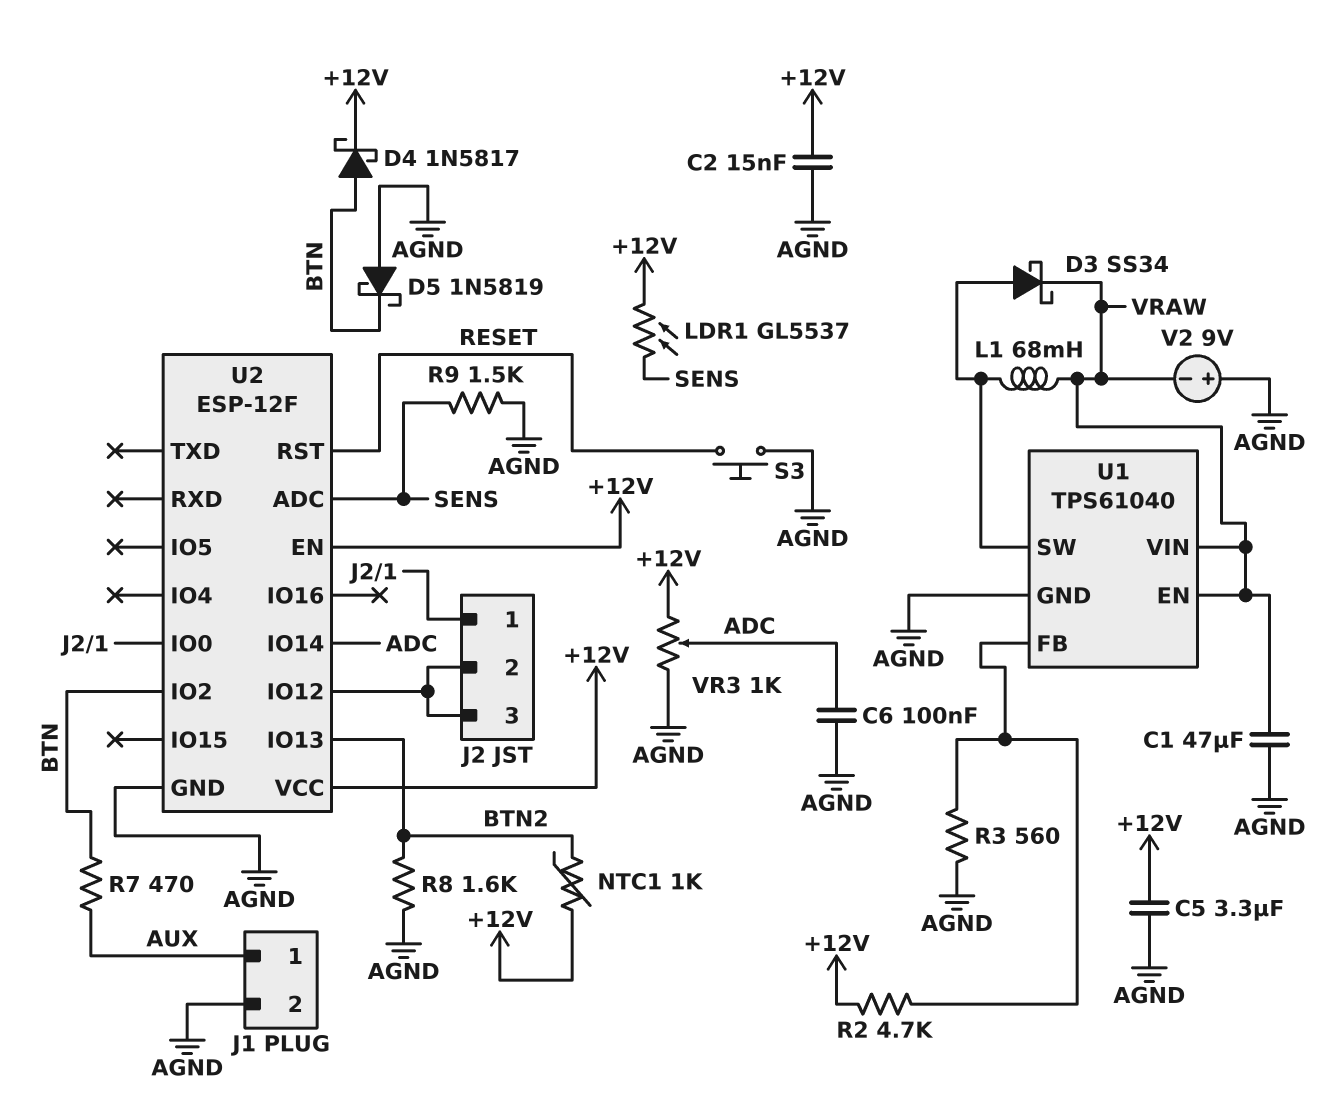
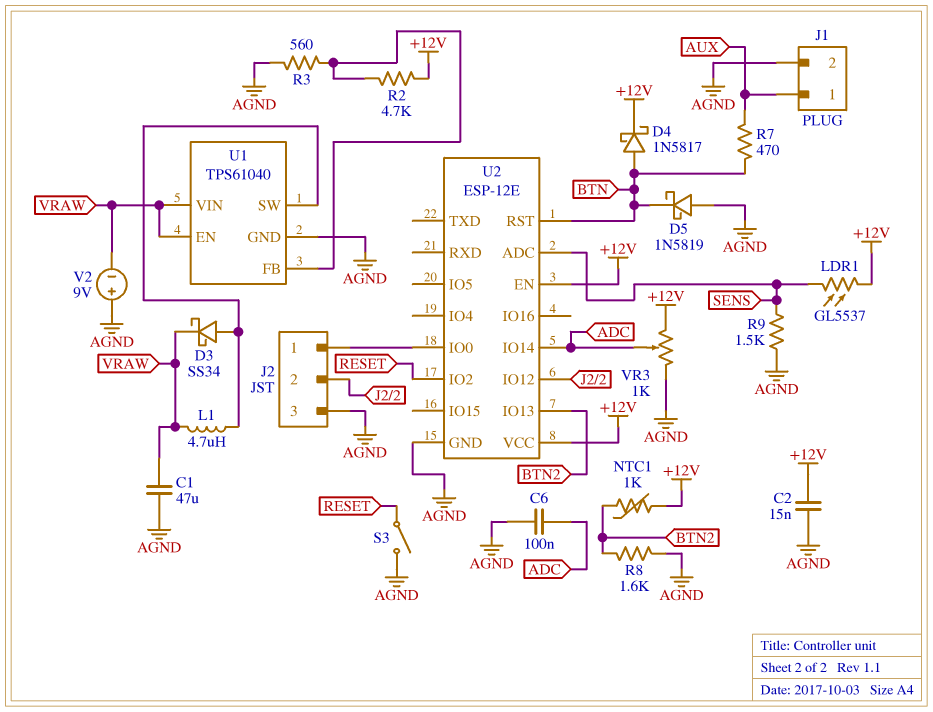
C5: 3.3uF (+12V, AGND) -> none
J2 pin 3: J2/2 -> AGND
L1: 68mH (U1/SW, VRAW) -> 4.7uH (U1/SW, VRAW)
S3: button (AGND, RESET) -> switch (AGND, RESET)
U2: ESP-12F -> ESP-12E
U2 pin IO2: BTN -> RESET
U2 pin RST: RESET -> BTN

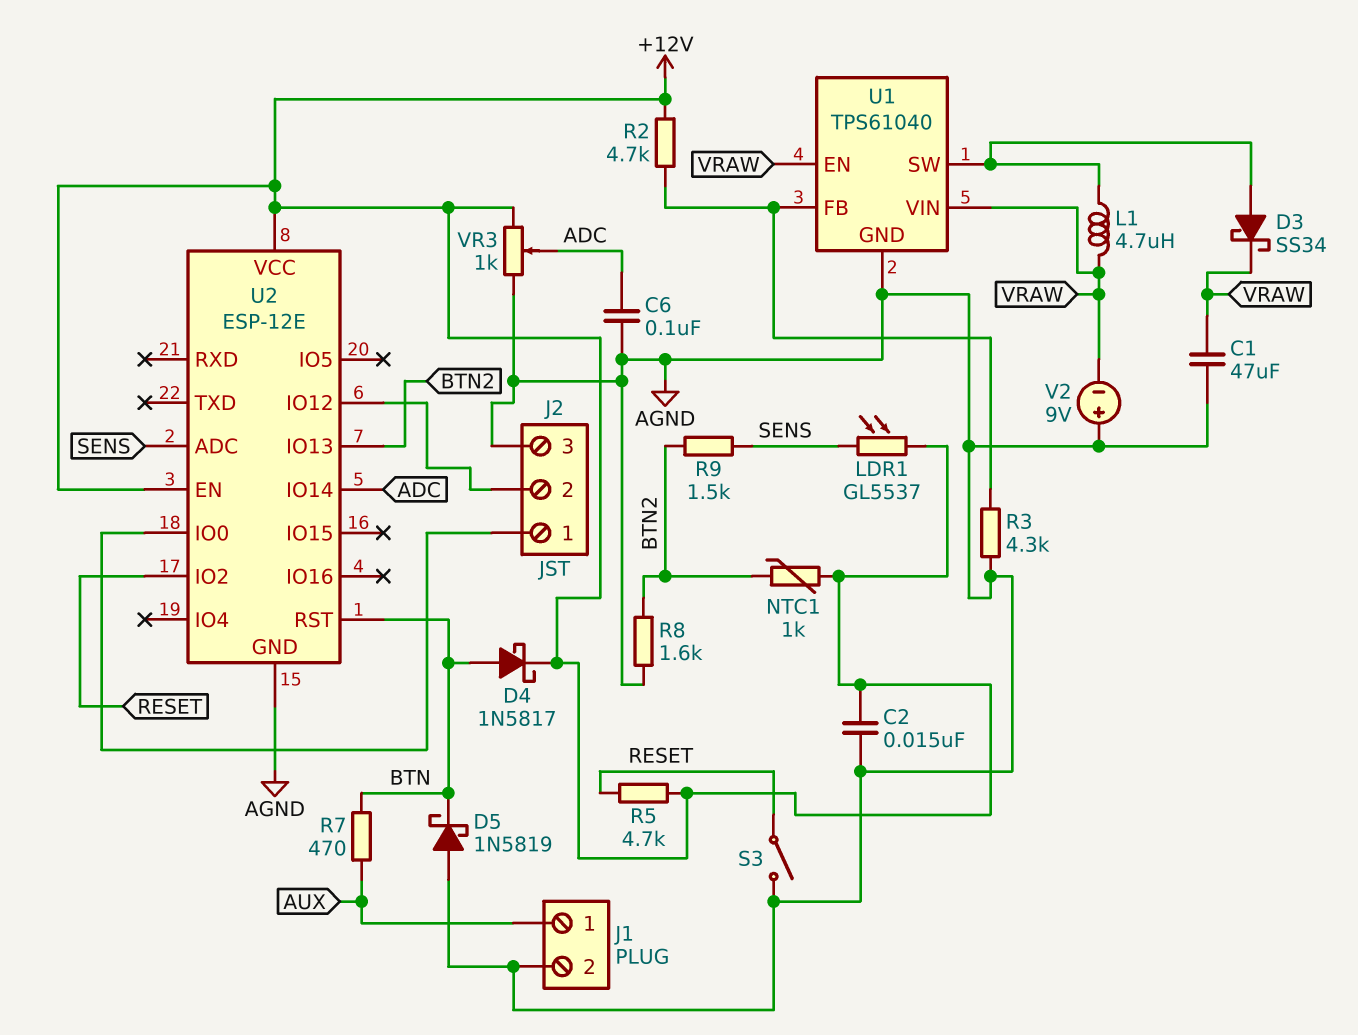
R3: 560 (AGND, U1/FB) -> 4.3k (AGND, U1/FB)
R5: none -> 4.7k (+12V, RESET)
R9: 1.5k (AGND, SENS) -> 1.5k (BTN2, SENS)

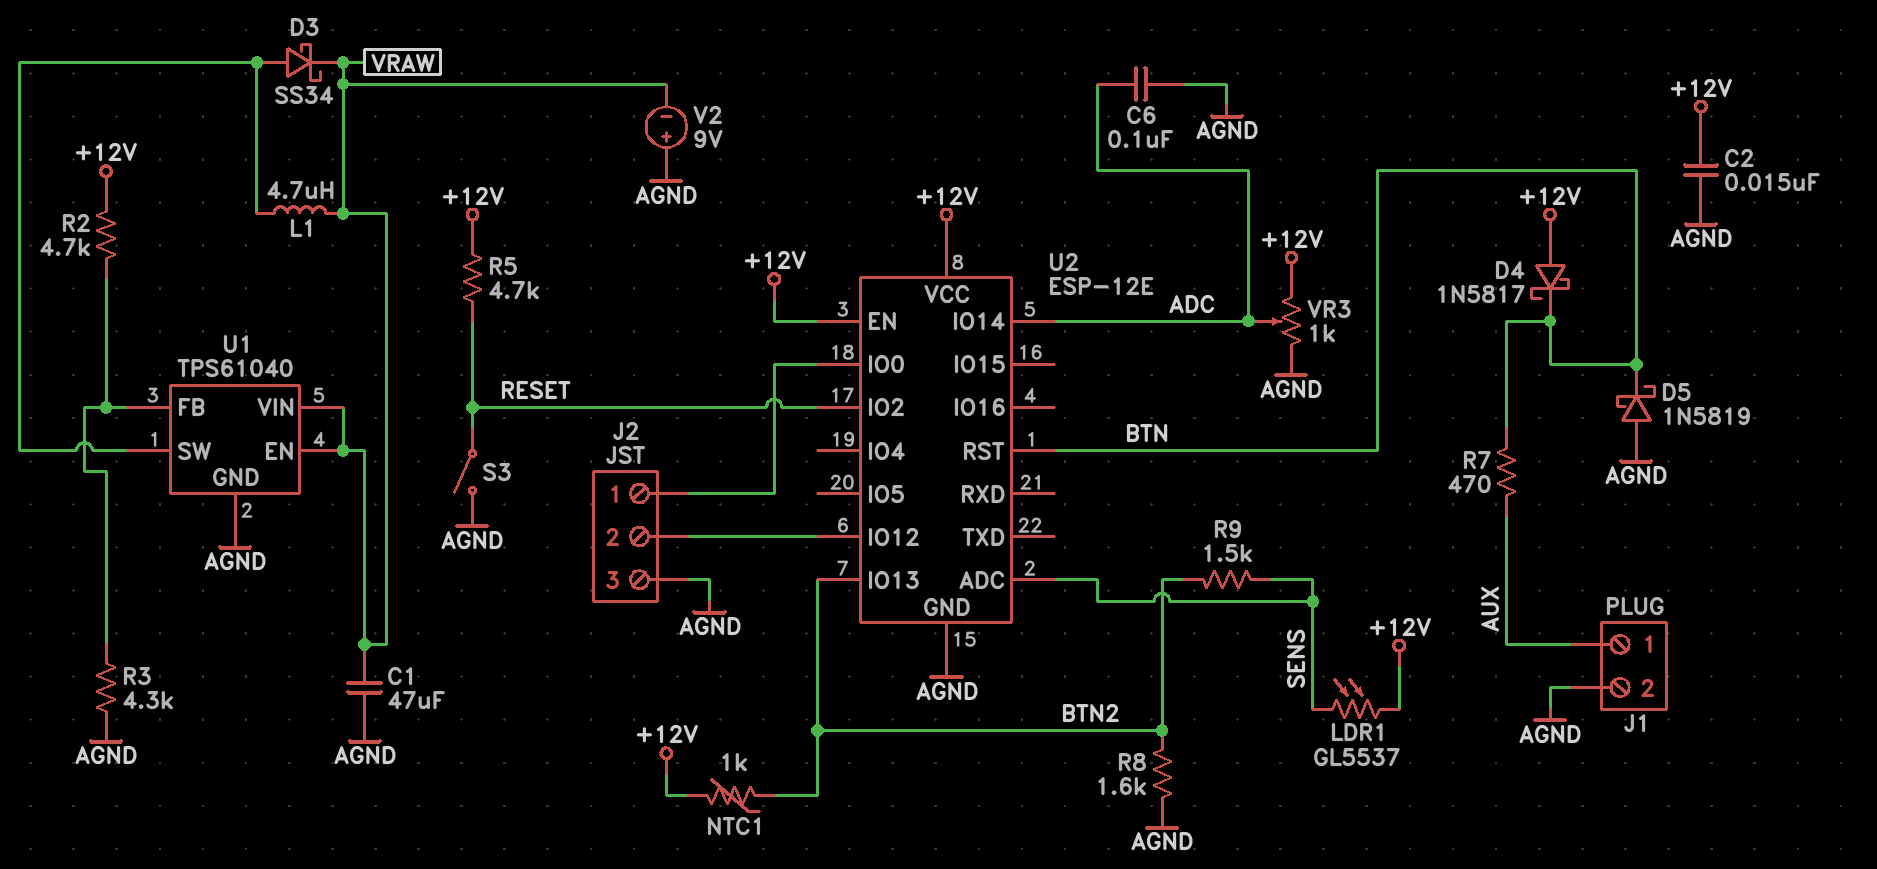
D4: schottky 1N5817 (A BTN, K +12V) -> schottky 1N5817 (A +12V, K BTN)

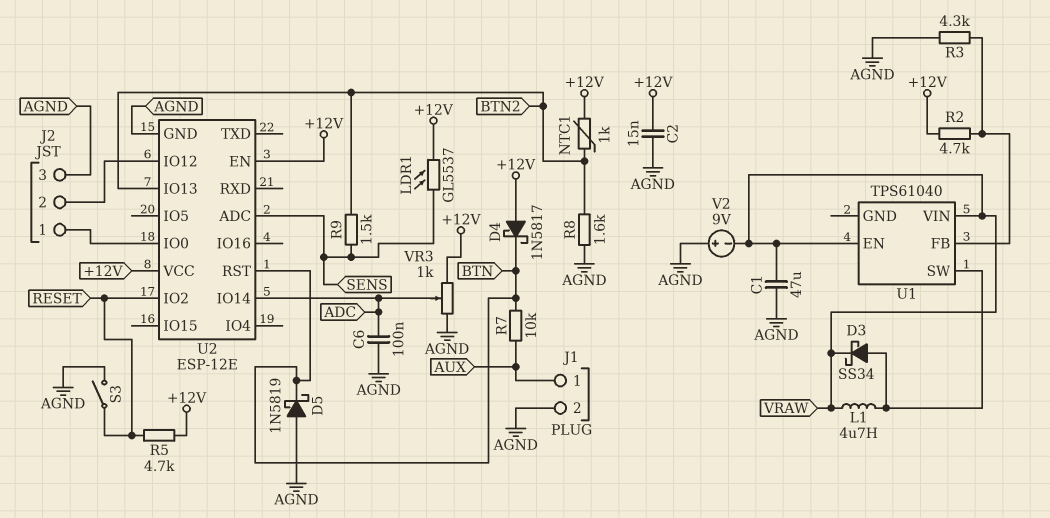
R7: 470 (AUX, BTN) -> 10k (AUX, BTN)
U1 pin GND: AGND -> none

